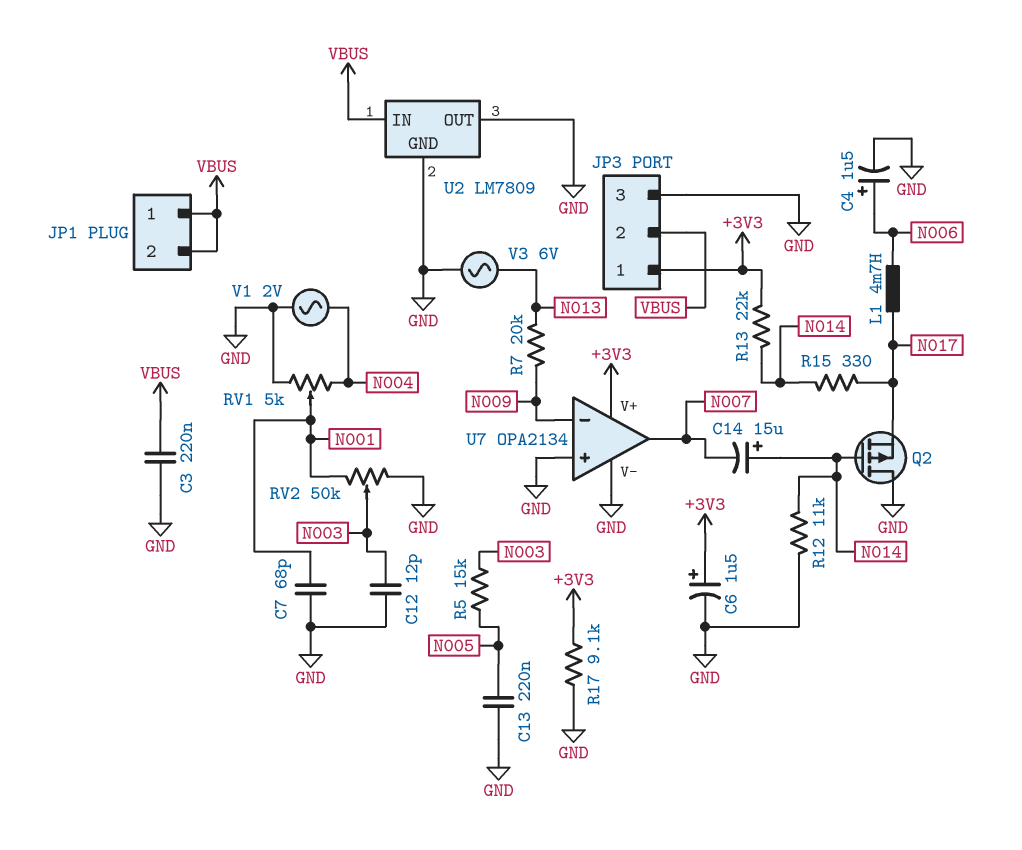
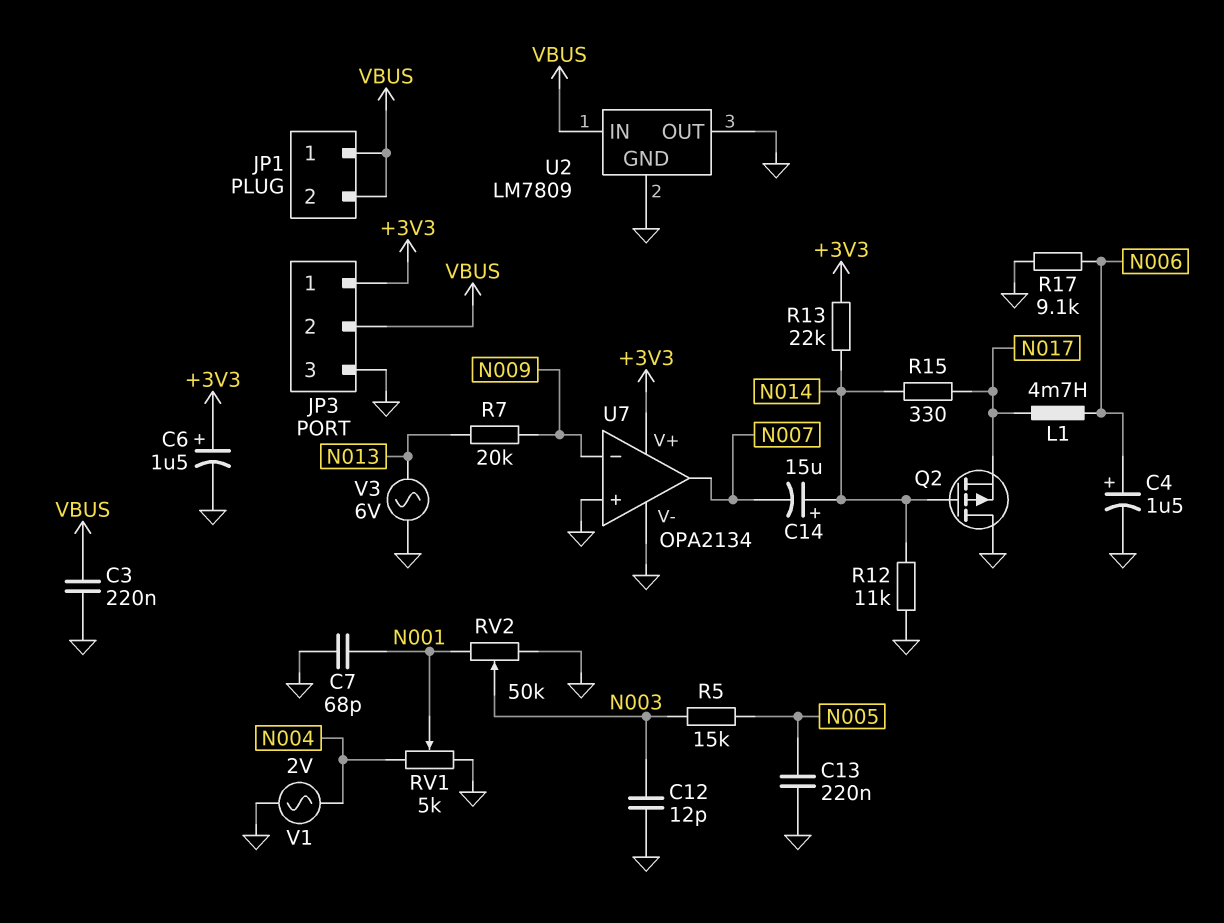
R17: 9.1k (+3V3, GND) -> 9.1k (GND, N006)

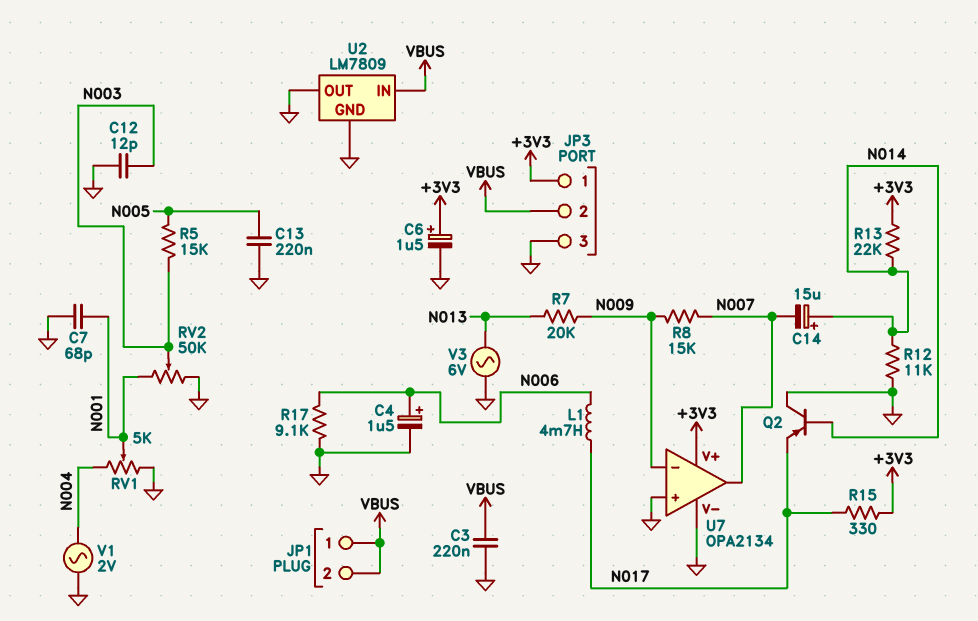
Q2: PMOS (G N014, D GND, S N017) -> PNP (B N014, C GND, E N017)
R8: none -> 15k (N007, N009)
R15: 330 (N014, N017) -> 330 (+3V3, N017)

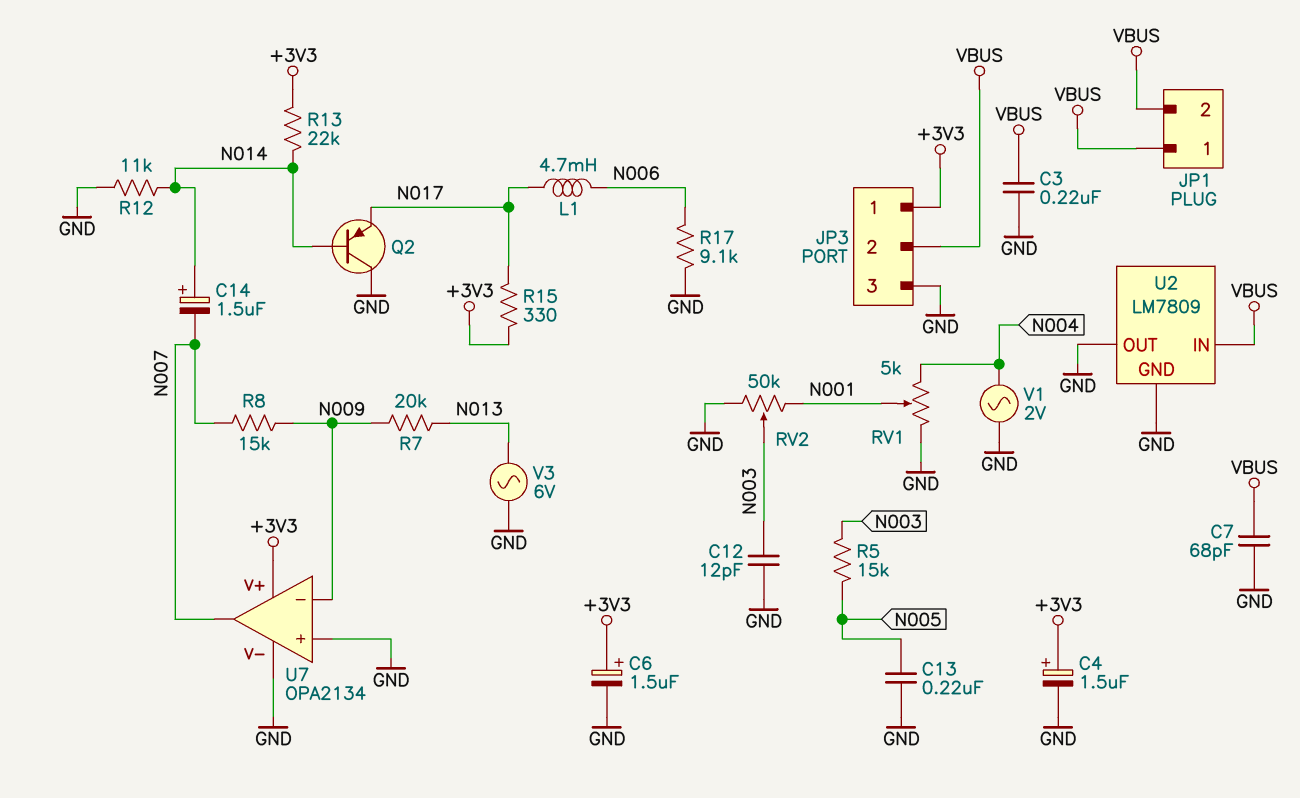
C4: 1.5uF (plus N006, minus GND) -> 1.5uF (plus +3V3, minus GND)
C7: 68pF (GND, N001) -> 68pF (GND, VBUS)
C14: 15uF (plus N014, minus N007) -> 1.5uF (plus N014, minus N007)

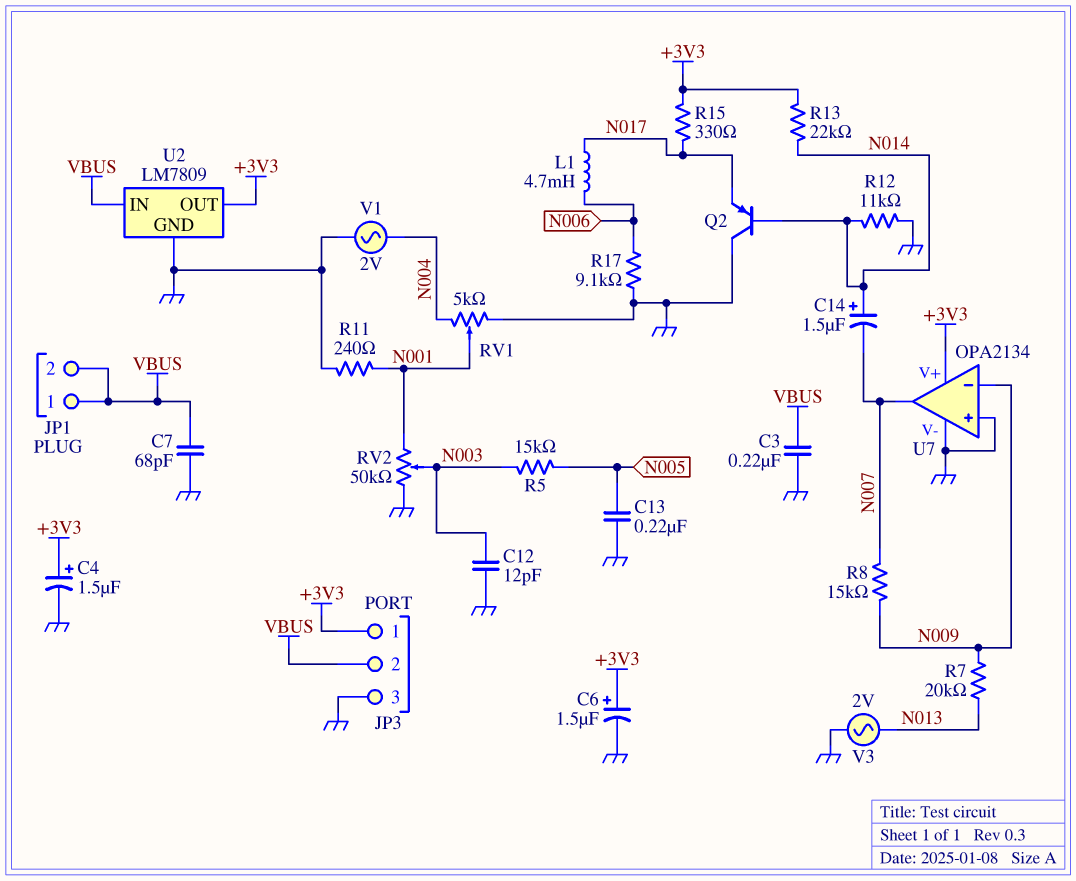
R11: none -> 240 (GND, N001)
U2 pin OUT: GND -> +3V3
V3: AC 6V (GND, N013) -> AC 2V (GND, N013)

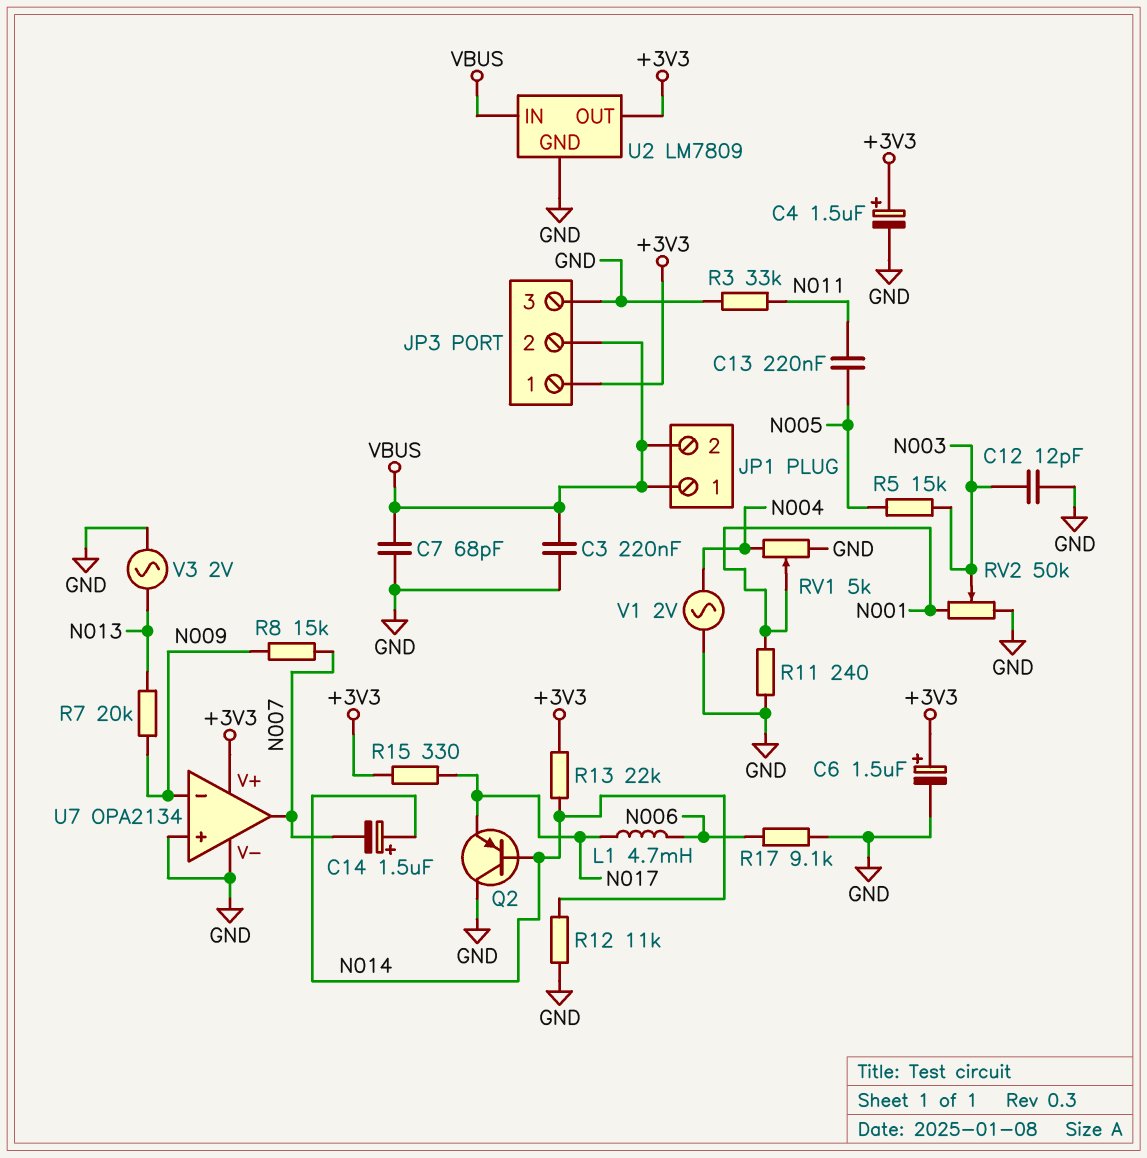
C13: 220nF (GND, N005) -> 220nF (N005, N011)
R3: none -> 33k (GND, N011)

